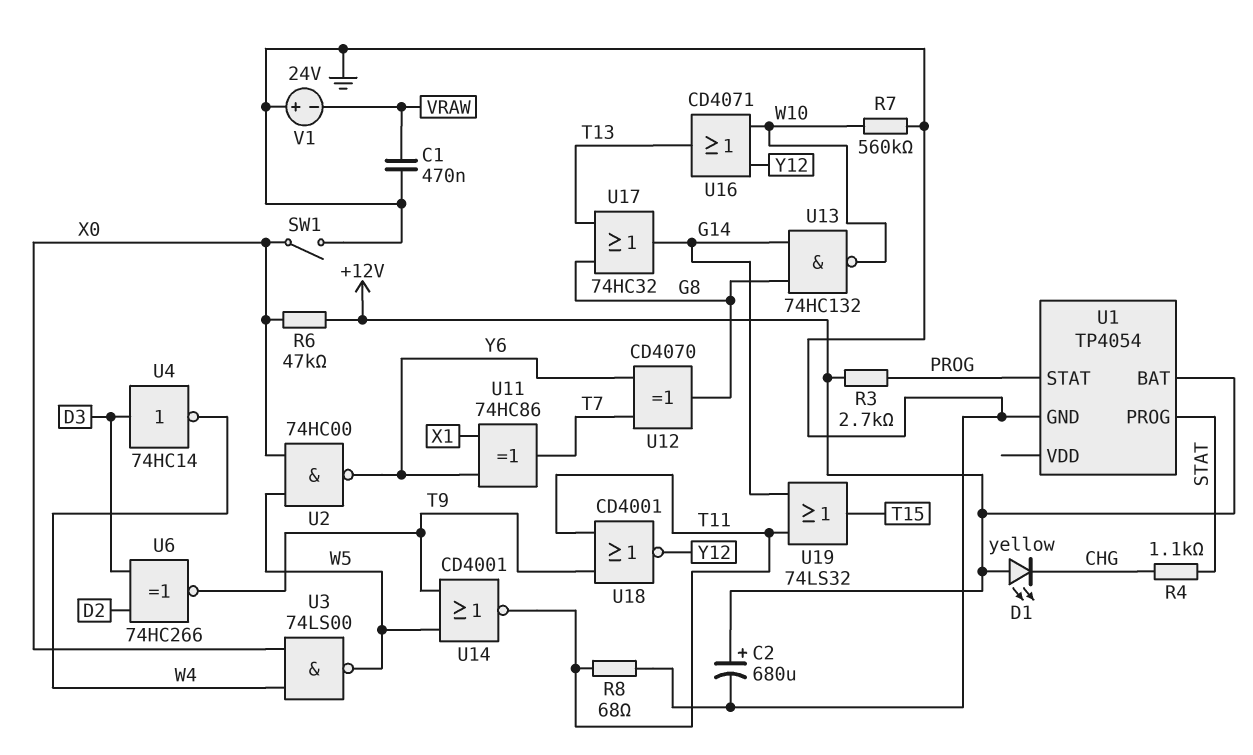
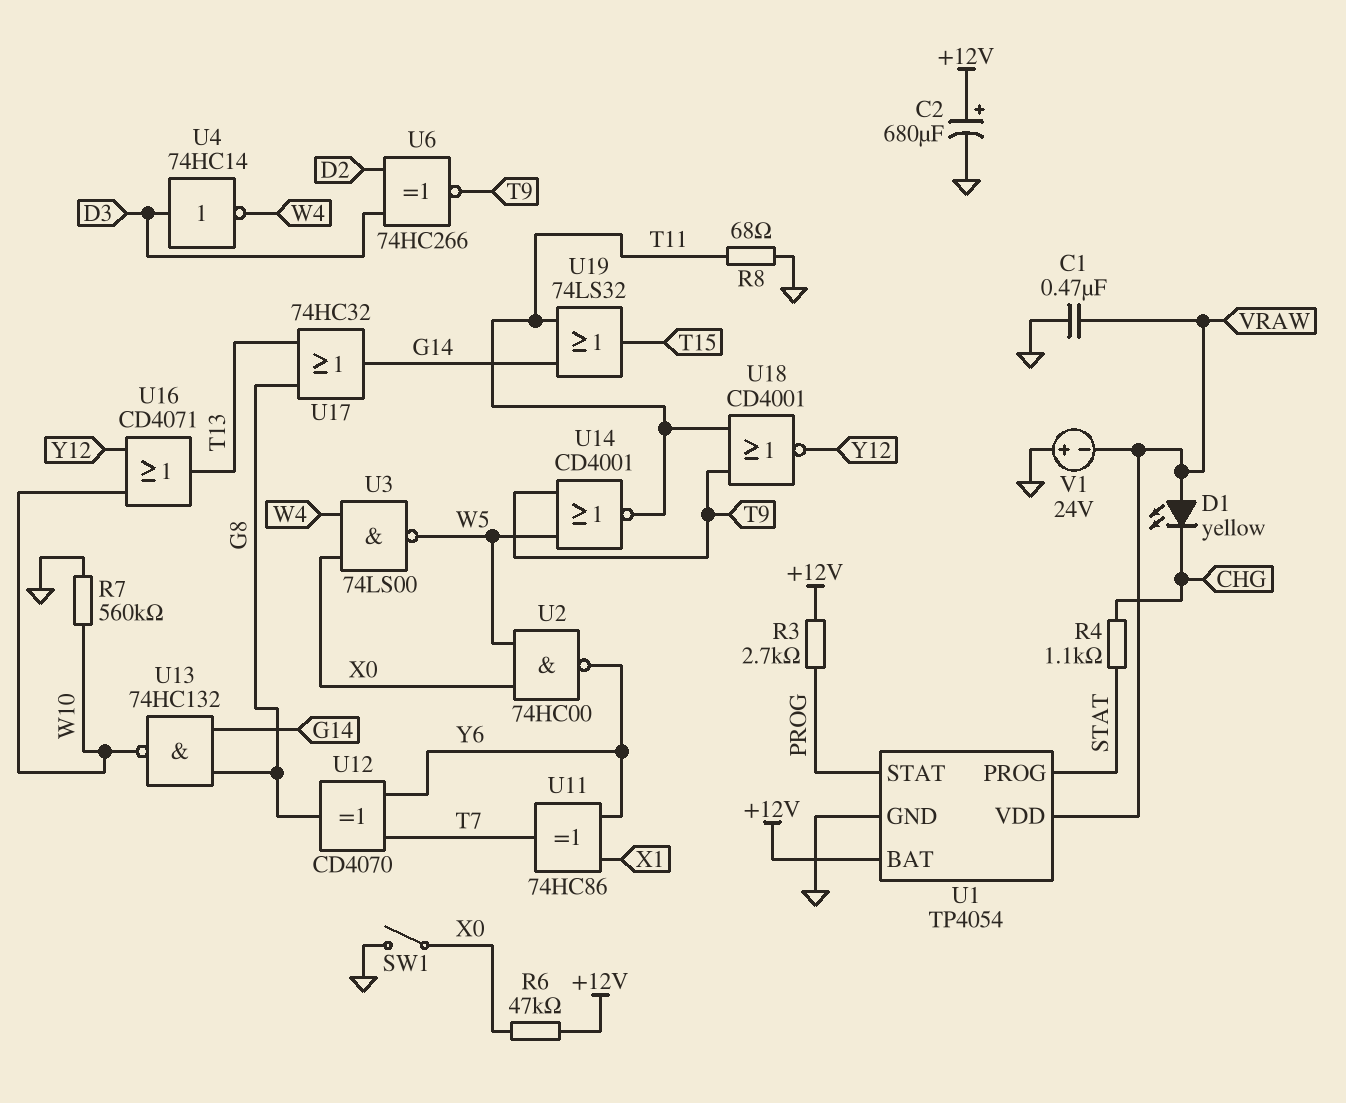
D1: LED yellow (A +12V, K CHG) -> LED yellow (A VRAW, K CHG)
U1 pin VDD: none -> VRAW

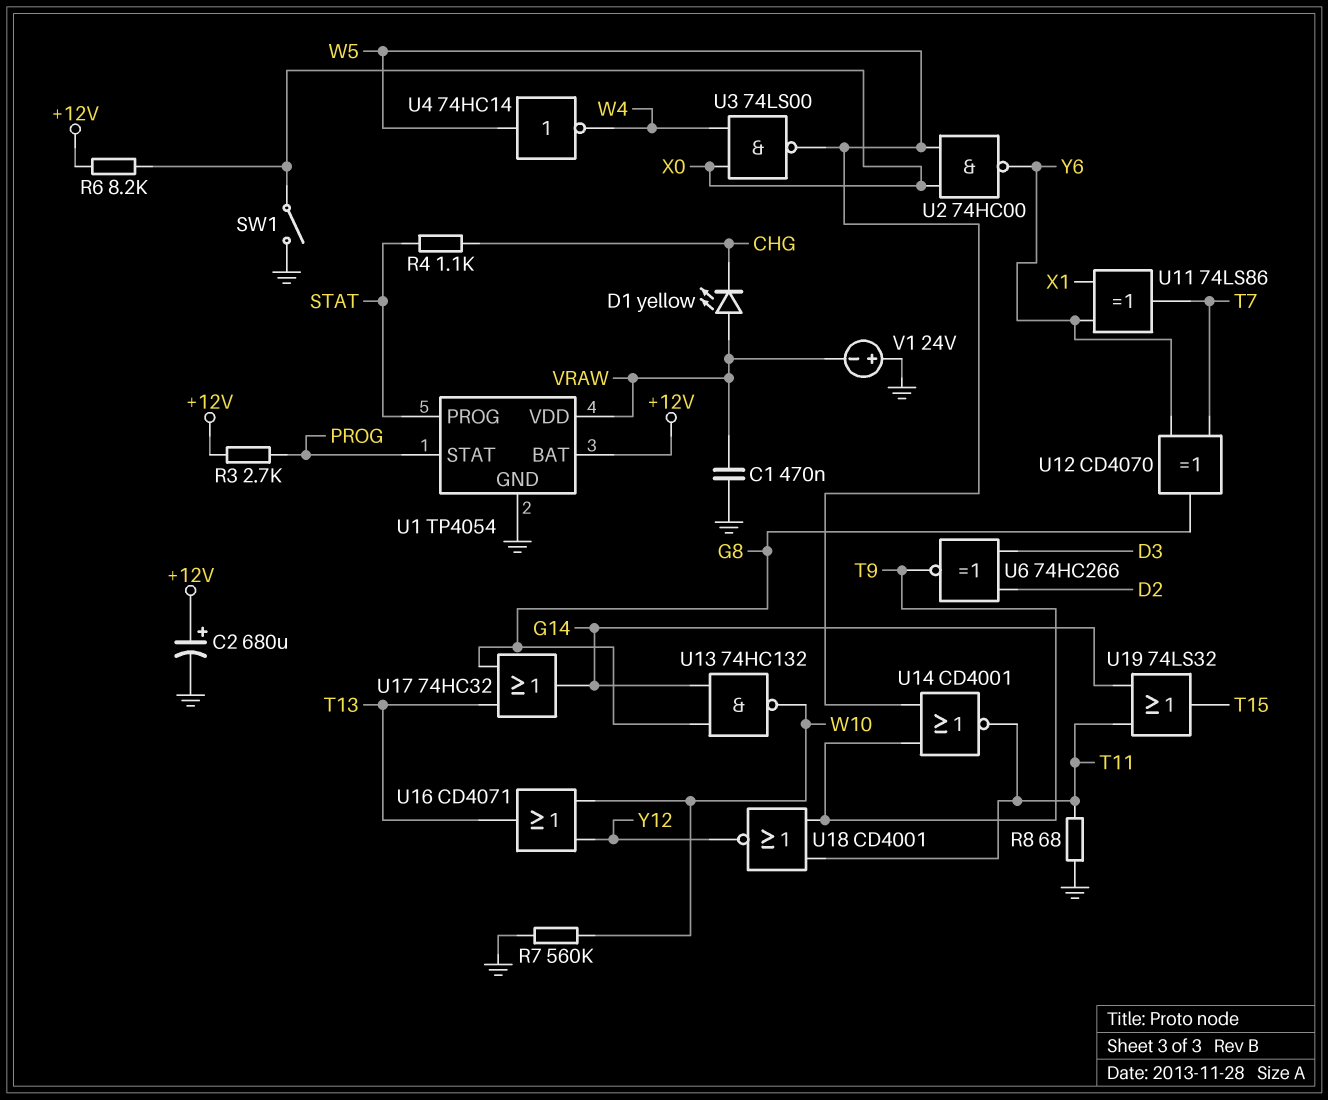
R6: 47k (+12V, X0) -> 8.2k (+12V, X0)
U4: NOT 74HC14 (in D3, out W4) -> NOT 74HC14 (in W5, out W4)
U11: XOR 74HC86 (in X1, in Y6, out T7) -> XOR 74LS86 (in X1, in Y6, out T7)

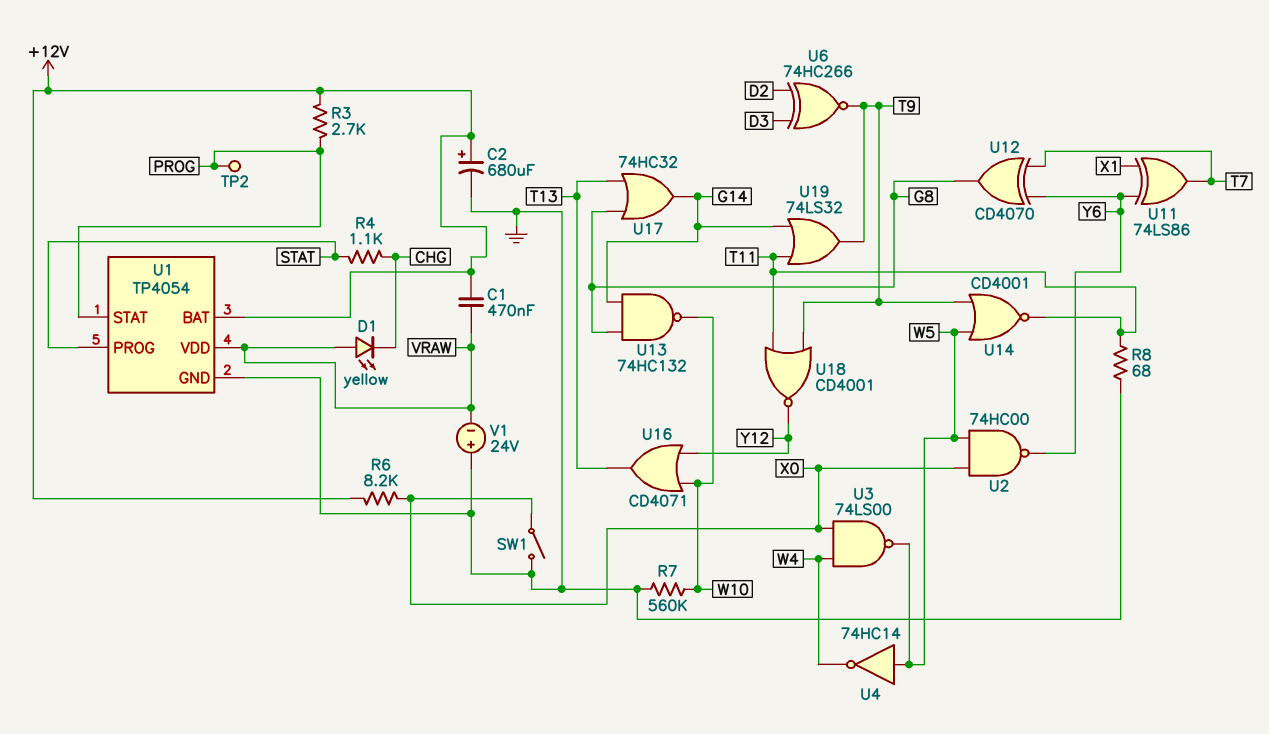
C1: 470nF (GND, VRAW) -> 470nF (+12V, VRAW)
TP2: none -> test point (PROG)
U19: OR 74LS32 (in G14, in T11, out T15) -> OR 74LS32 (in G14, in T11, out T9)

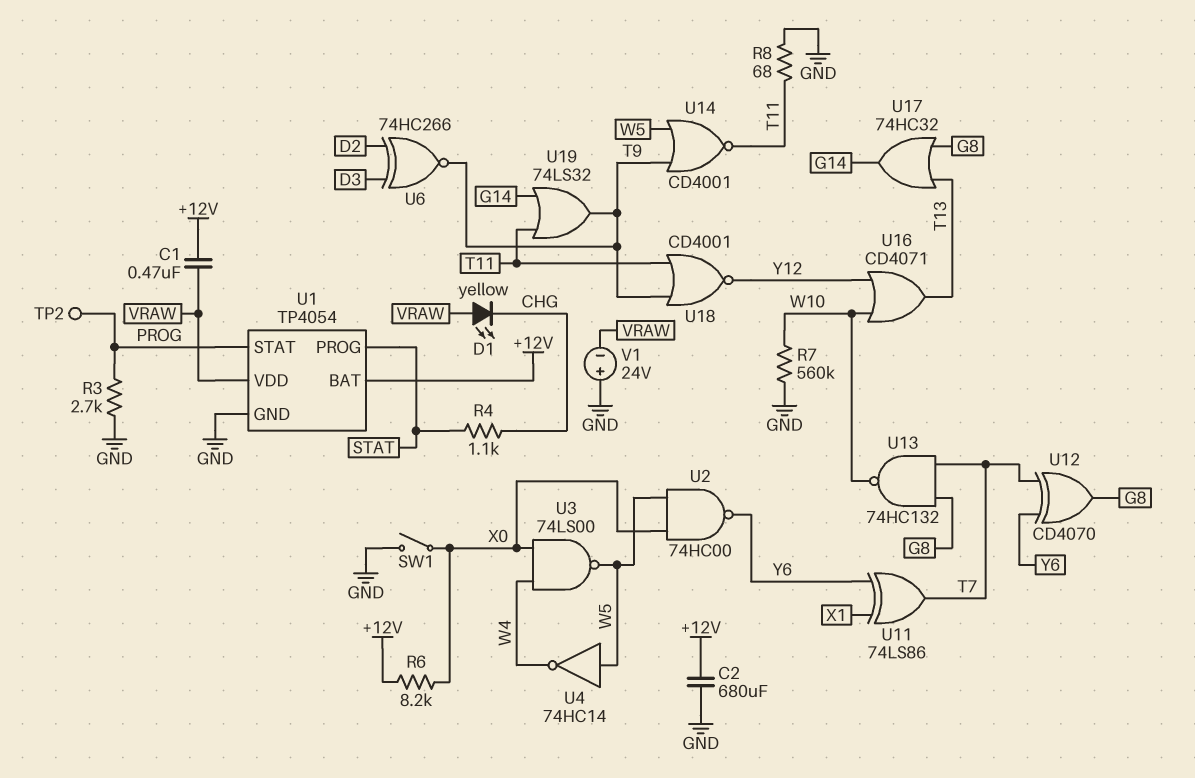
C2: 680uF (plus +12V, minus GND) -> 680uF (+12V, GND)
R3: 2.7k (+12V, PROG) -> 2.7k (GND, PROG)
U13: NAND 74HC132 (in G8, in G14, out W10) -> NAND 74HC132 (in G8, in T7, out W10)

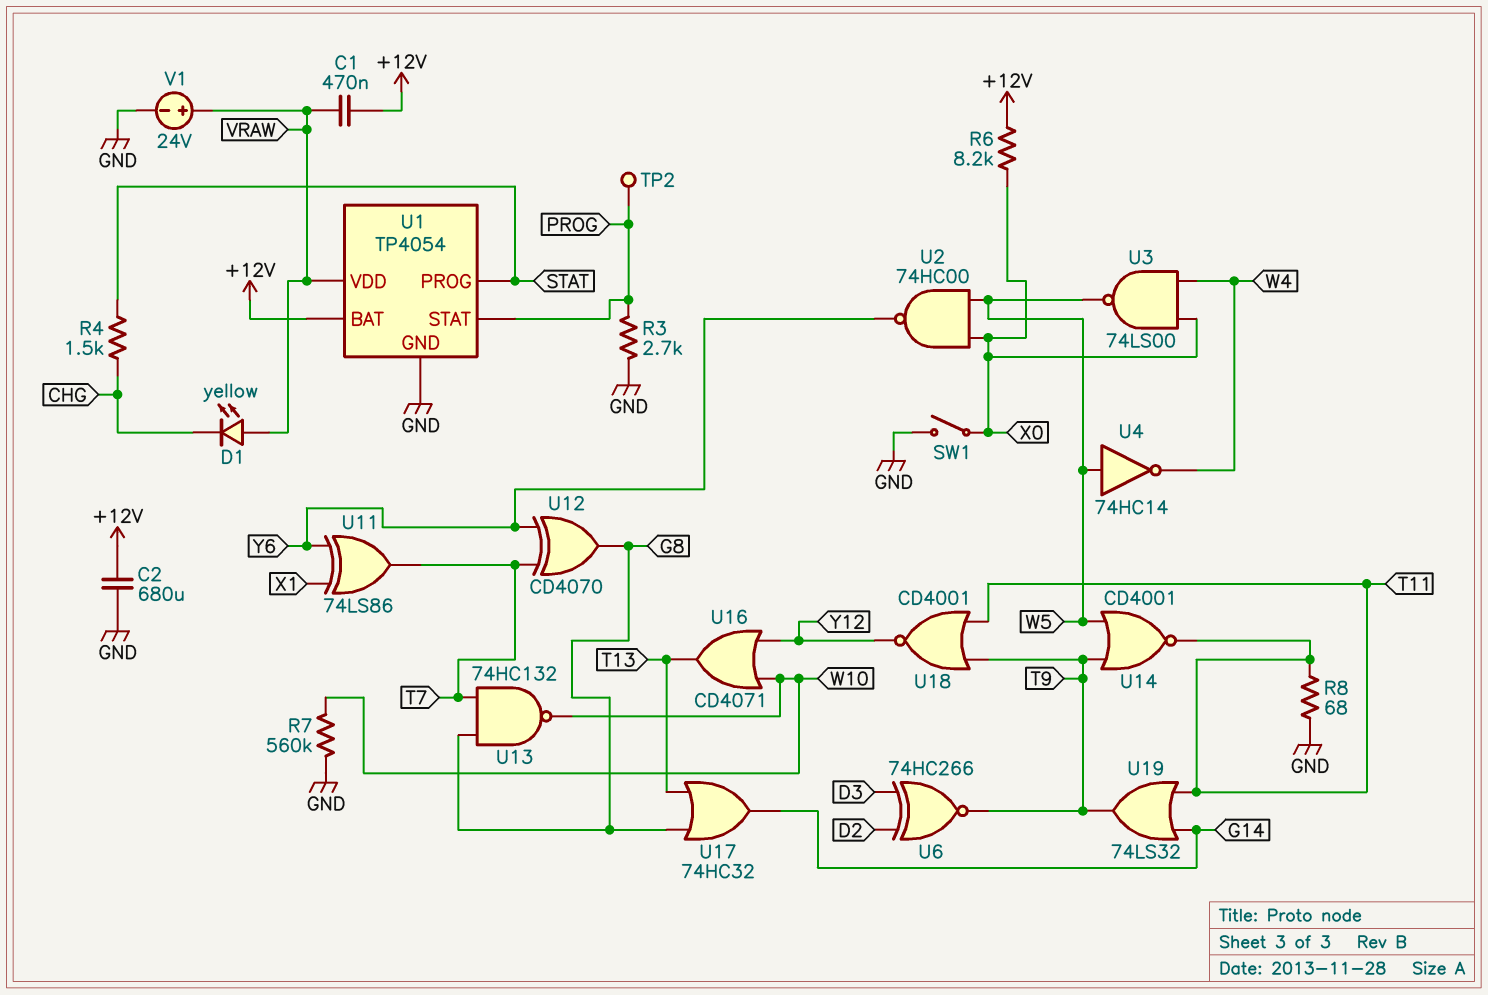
R4: 1.1k (CHG, STAT) -> 1.5k (CHG, STAT)
V1: 24V (plus GND, minus VRAW) -> 24V (plus VRAW, minus GND)

